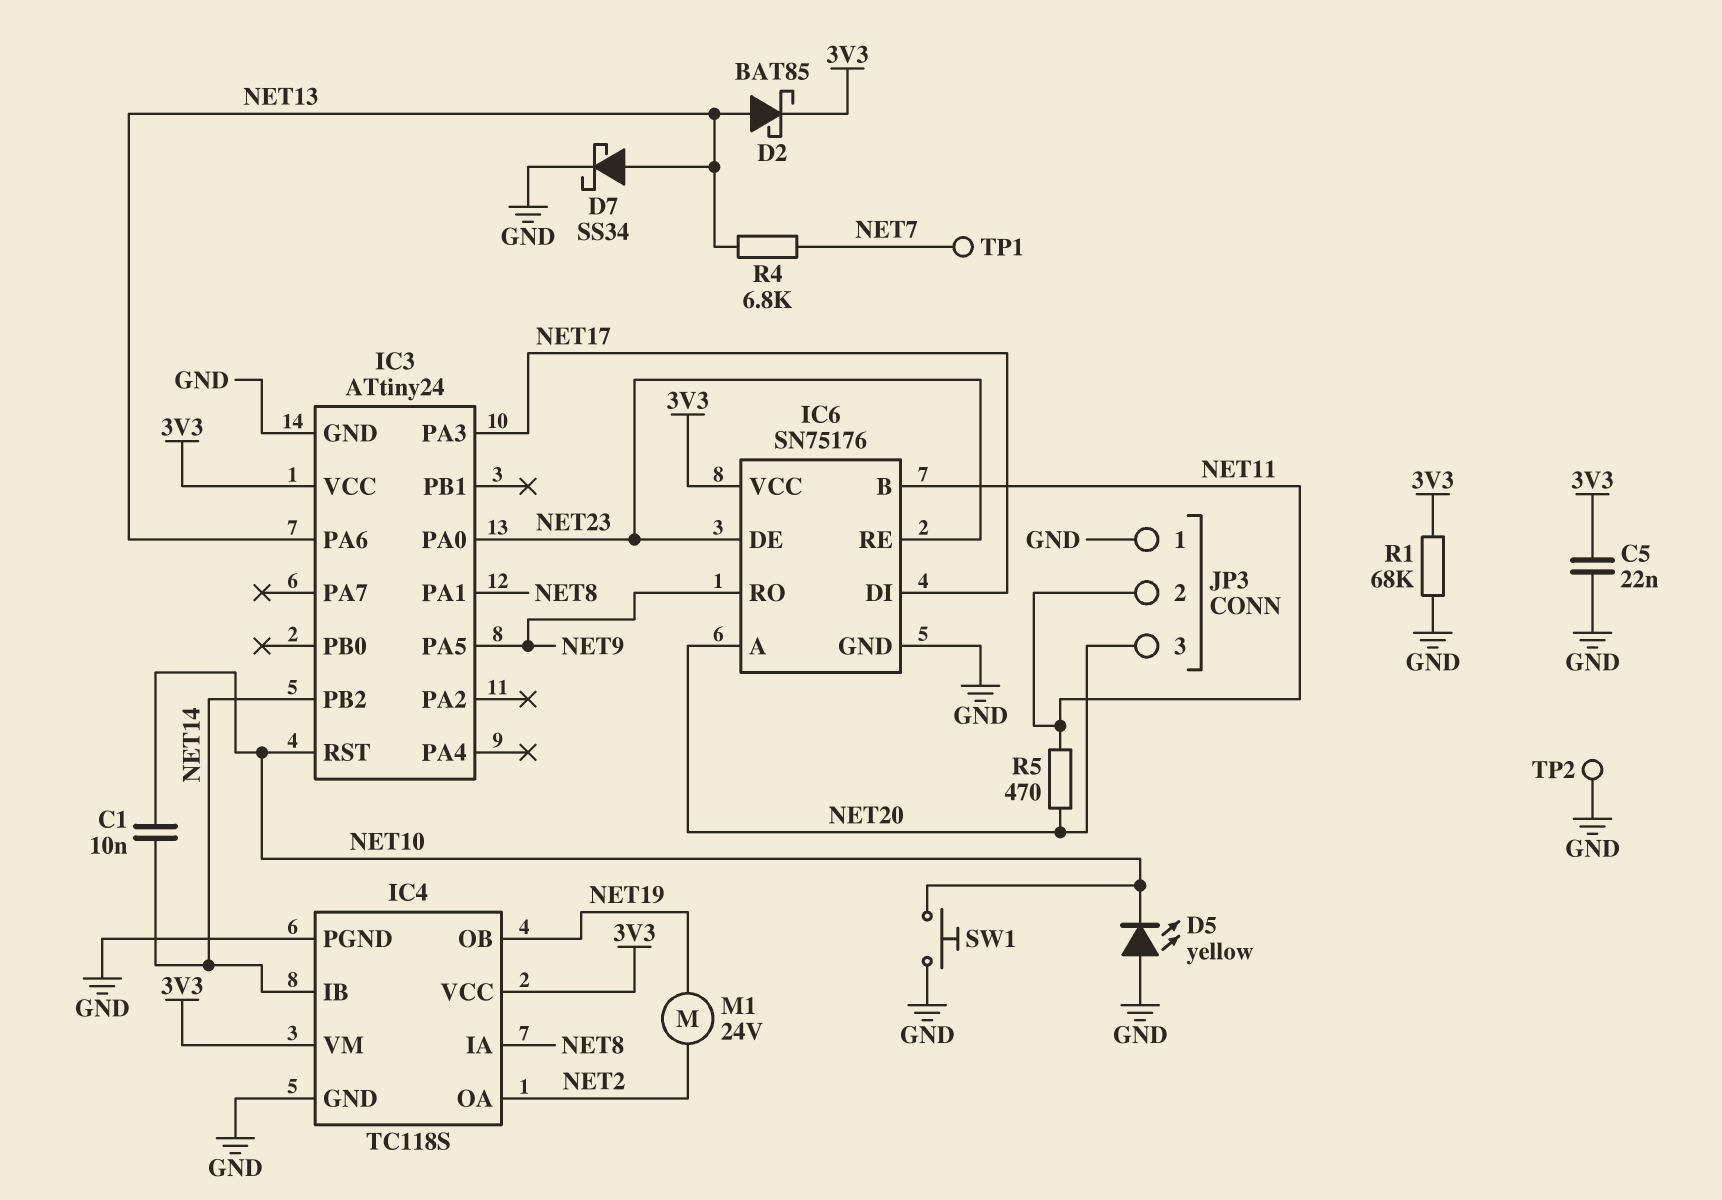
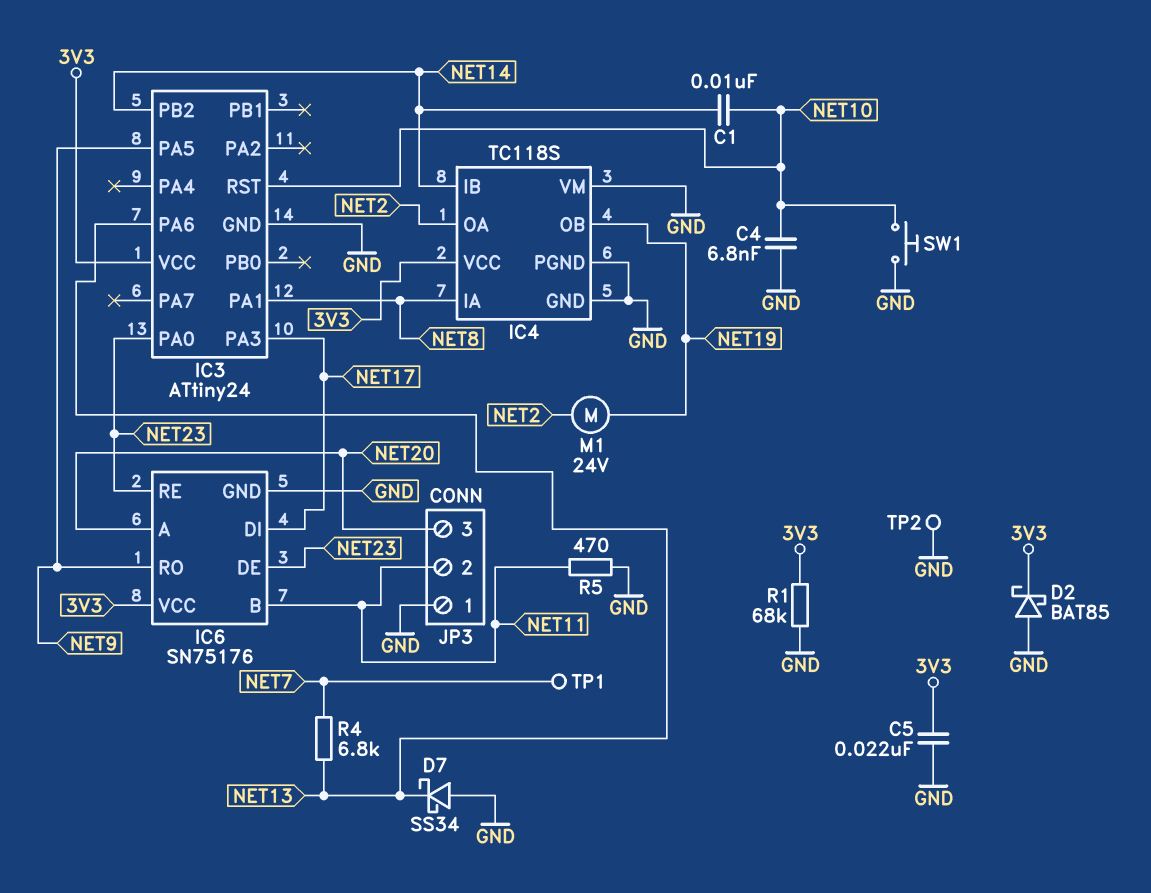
C4: none -> 6.8nF (GND, NET10)
D2: schottky BAT85 (A NET13, K 3V3) -> schottky BAT85 (A GND, K 3V3)
D5: LED yellow (A GND, K NET10) -> none
D7: schottky SS34 (A NET13, K GND) -> schottky SS34 (A GND, K NET13)
IC4 pin VM: 3V3 -> GND
R5: 470 (NET11, NET20) -> 470 (GND, NET11)

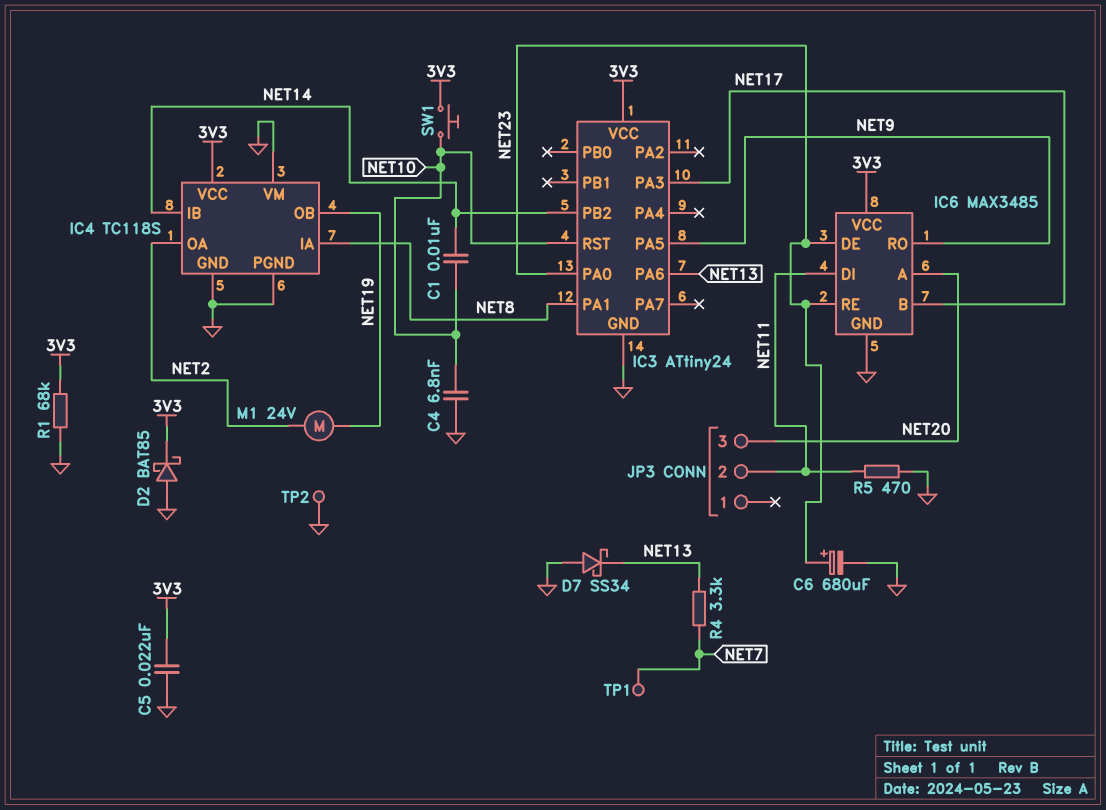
C6: none -> 680uF (plus NET23, minus GND)
IC6: SN75176 -> MAX3485
IC6 pin B: NET11 -> NET17
IC6 pin DI: NET17 -> NET11
JP3 pin 1: GND -> none
R4: 6.8k (NET7, NET13) -> 3.3k (NET7, NET13)
SW1: button (GND, NET10) -> button (3V3, NET10)

